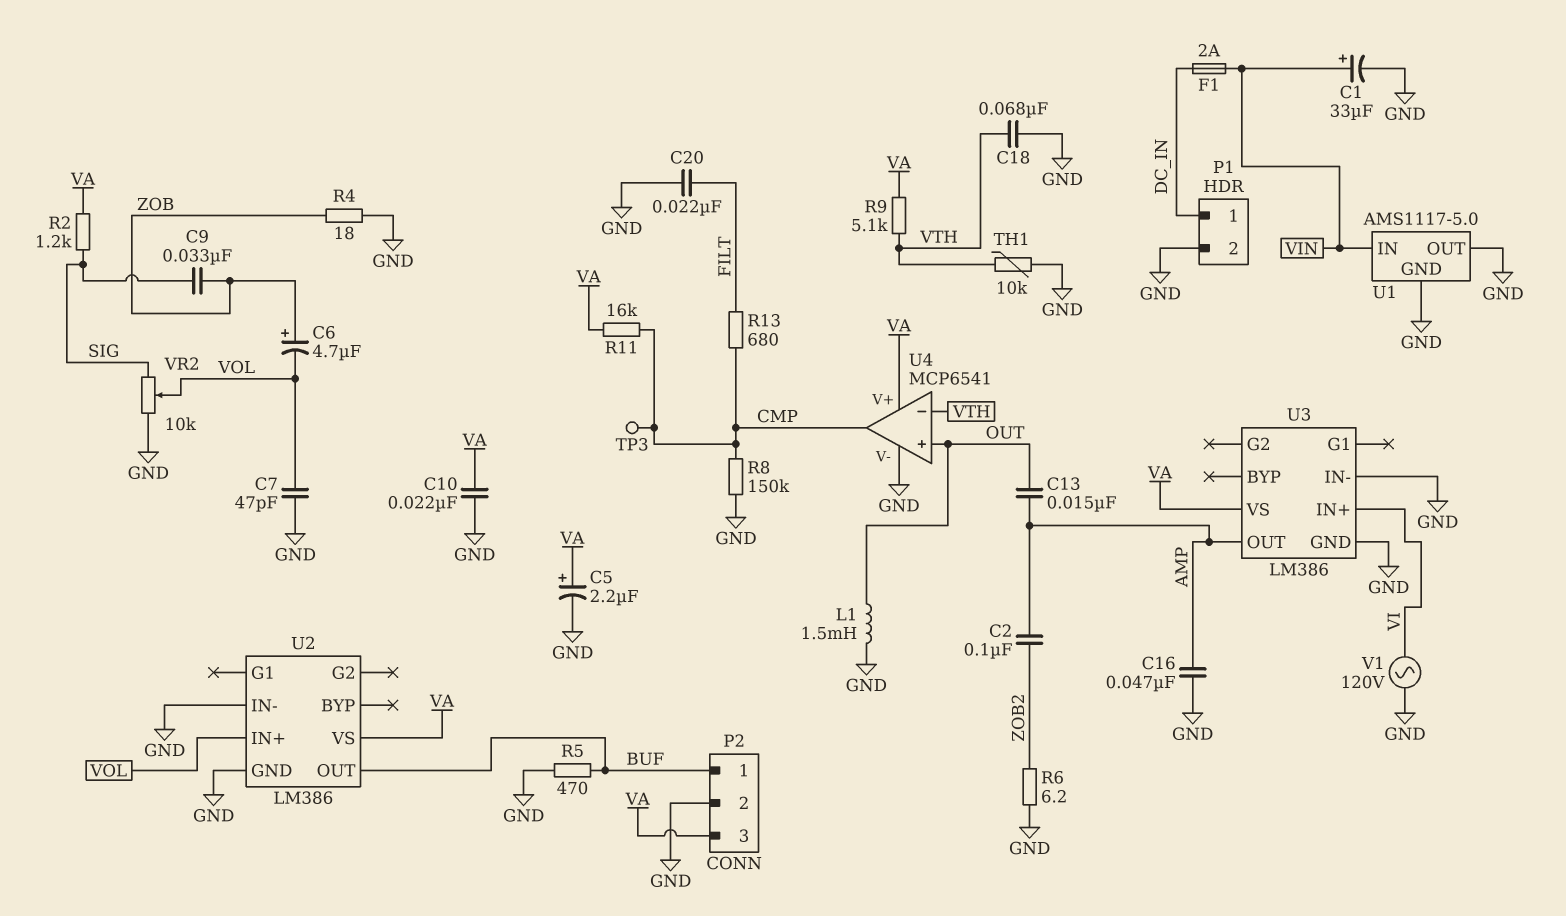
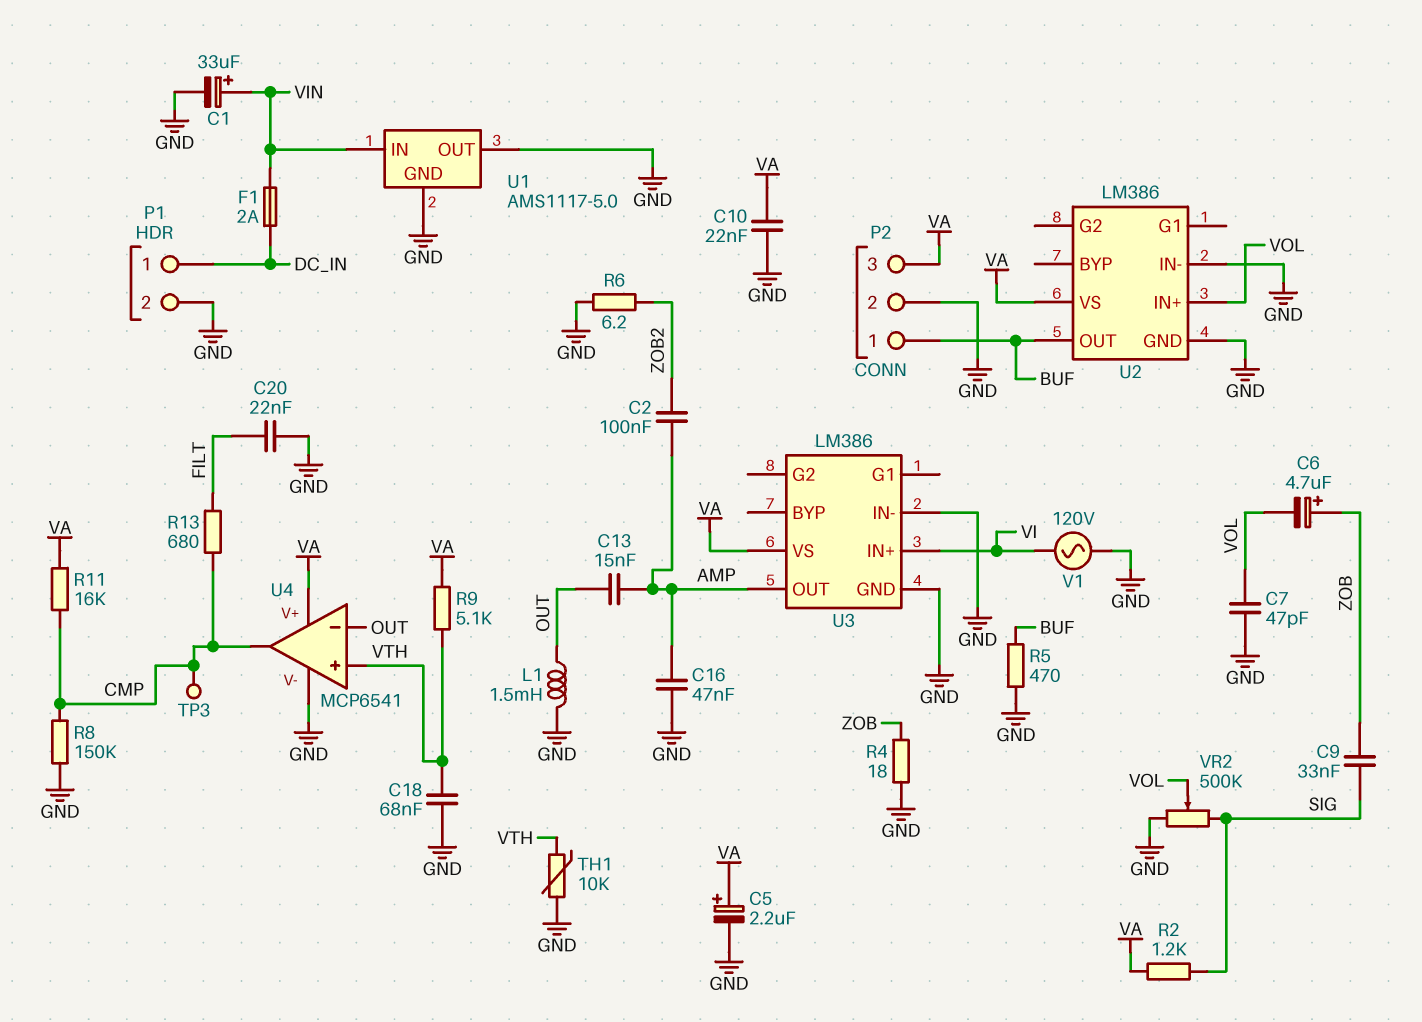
U4 pin in+: OUT -> VTH
U4 pin in-: VTH -> OUT
VR2: 10k (GND, SIG, wiper VOL) -> 500k (GND, SIG, wiper VOL)

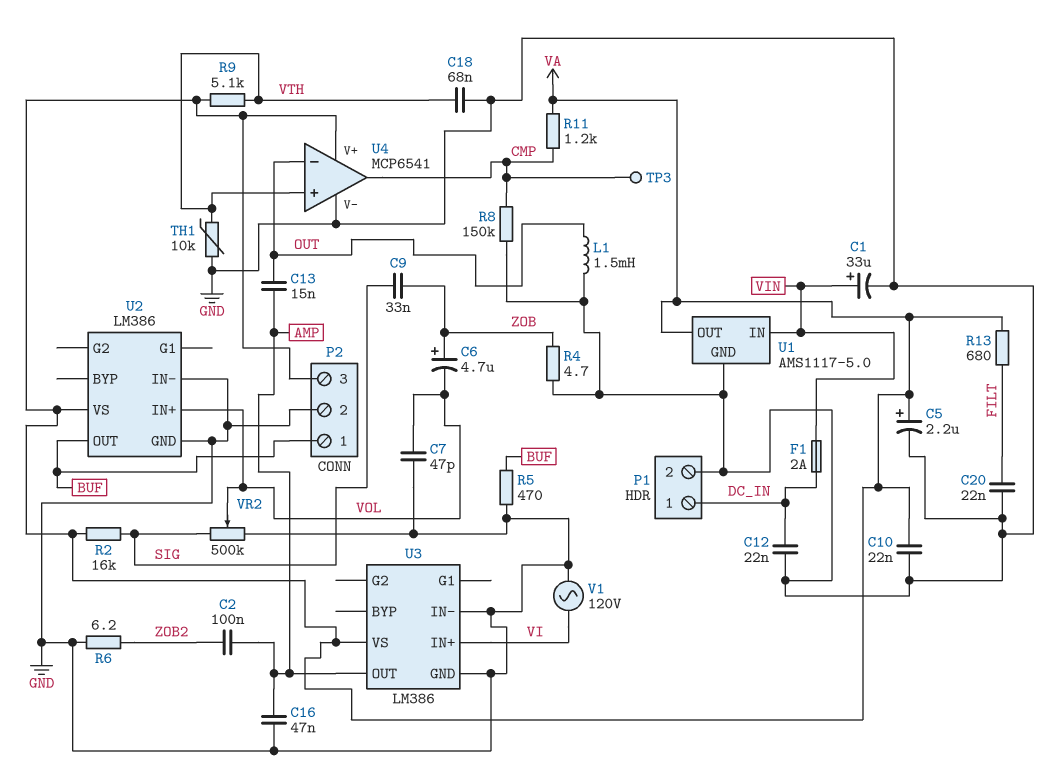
C12: none -> 22nF (DC_IN, GND)
R2: 1.2k (SIG, VA) -> 16k (SIG, VA)
R4: 18 (GND, ZOB) -> 4.7 (GND, ZOB)
R11: 16k (CMP, VA) -> 1.2k (CMP, VA)
R13: 680 (CMP, FILT) -> 680 (FILT, VA)
U1 pin OUT: GND -> VA

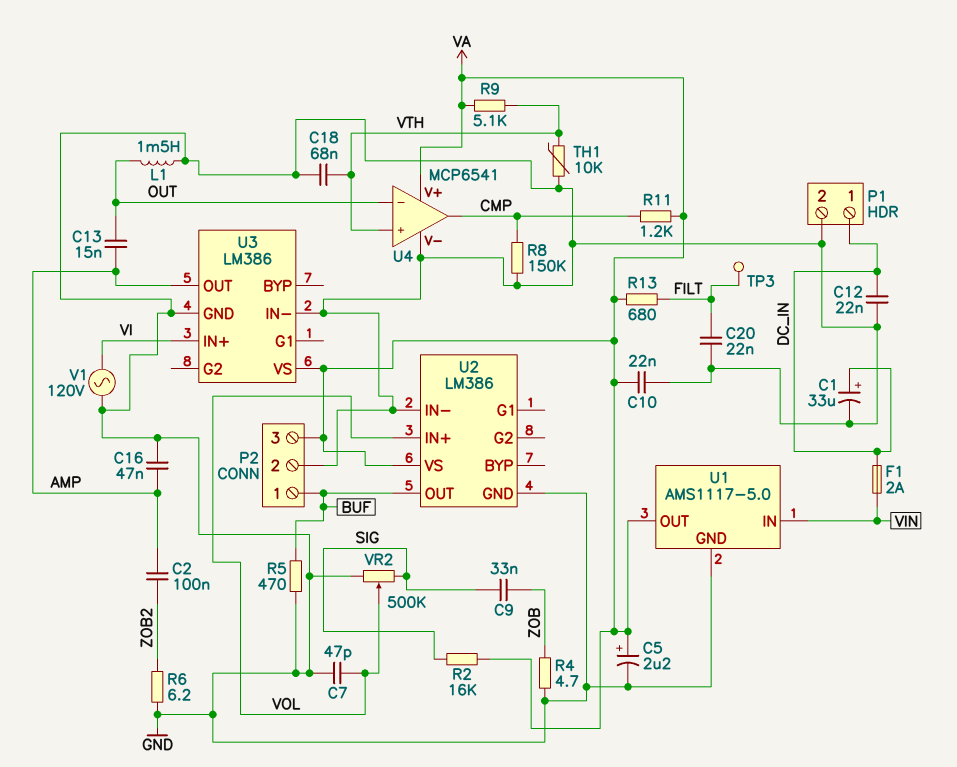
C1: 33uF (plus VIN, minus GND) -> 33uF (plus DC_IN, minus GND)
C6: 4.7uF (plus ZOB, minus VOL) -> none
TP3: test point (CMP) -> test point (FILT)

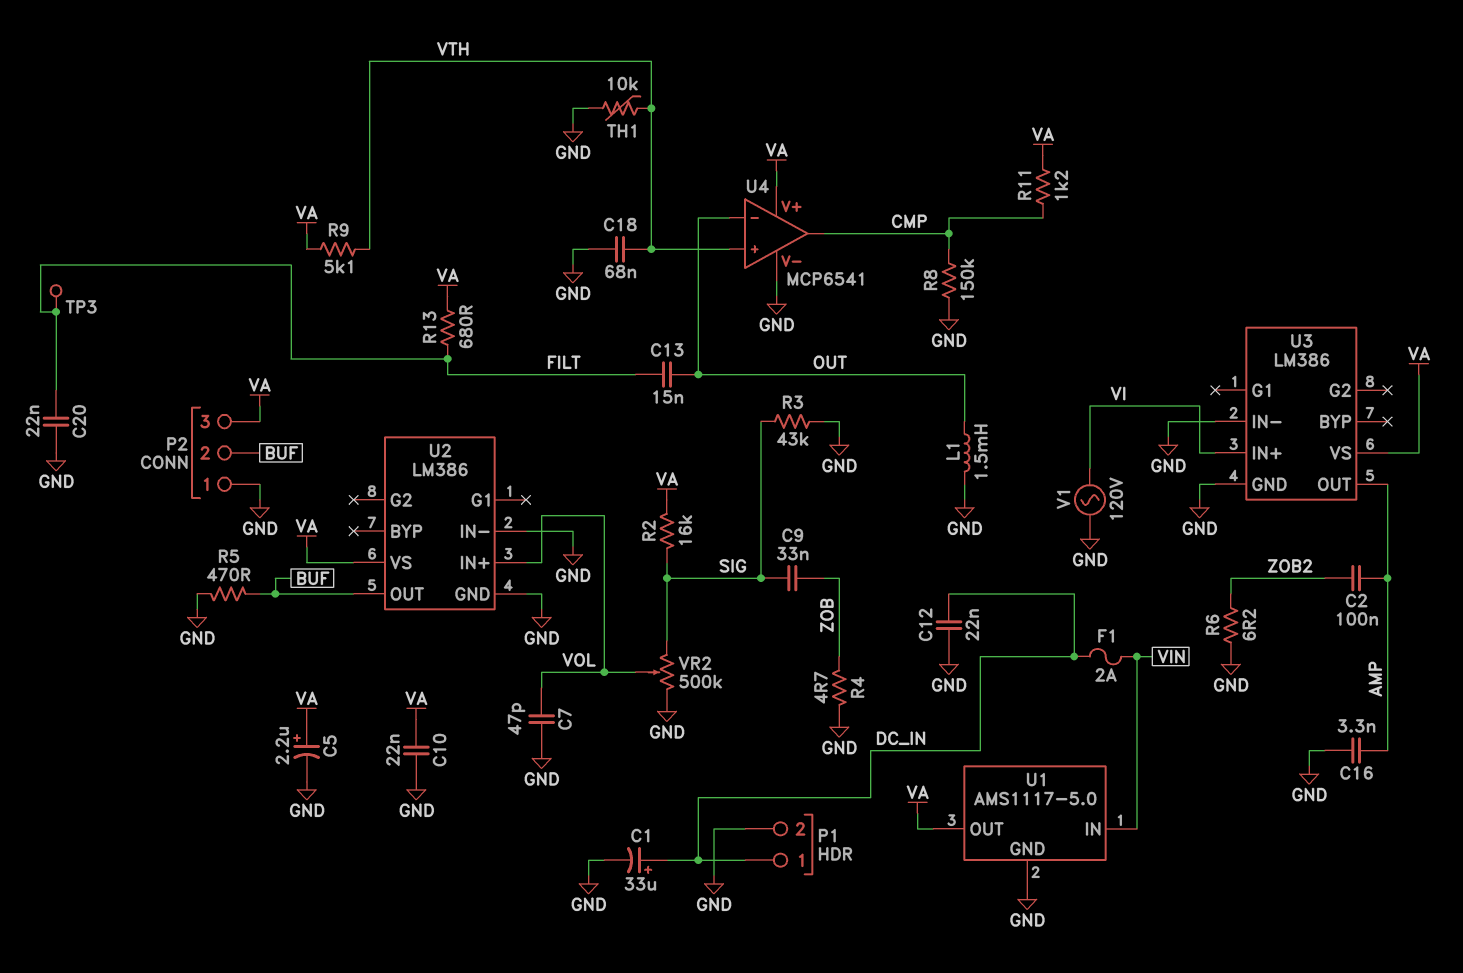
C13: 15nF (AMP, OUT) -> 15nF (FILT, OUT)
C16: 47nF (AMP, GND) -> 3.3nF (AMP, GND)
P2 pin 1: BUF -> GND
P2 pin 2: GND -> BUF
R3: none -> 43k (GND, SIG)

